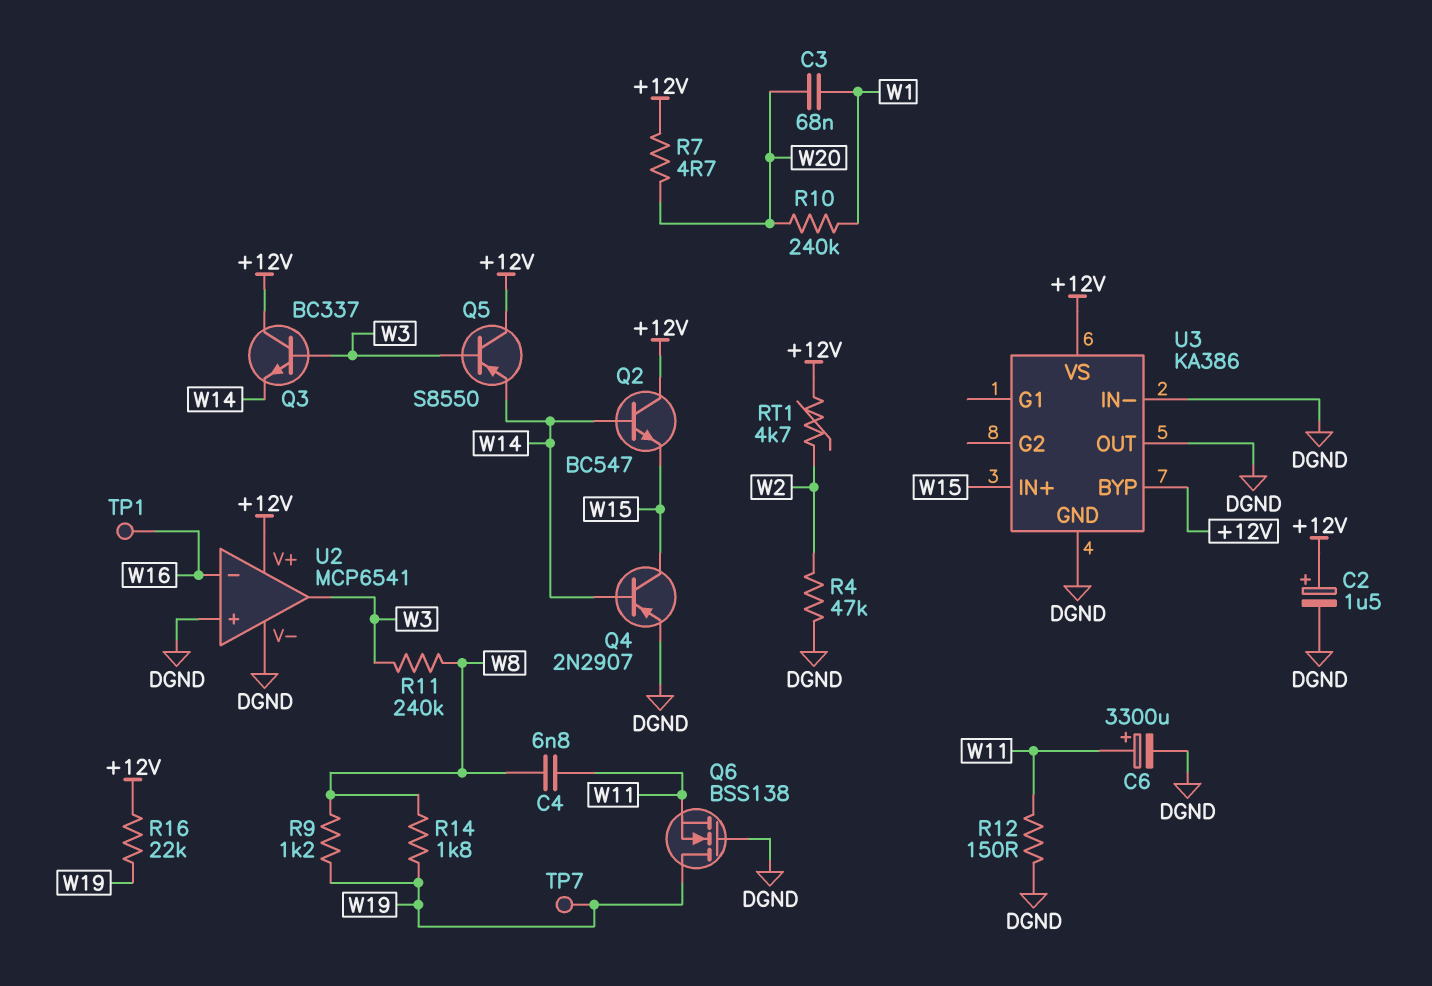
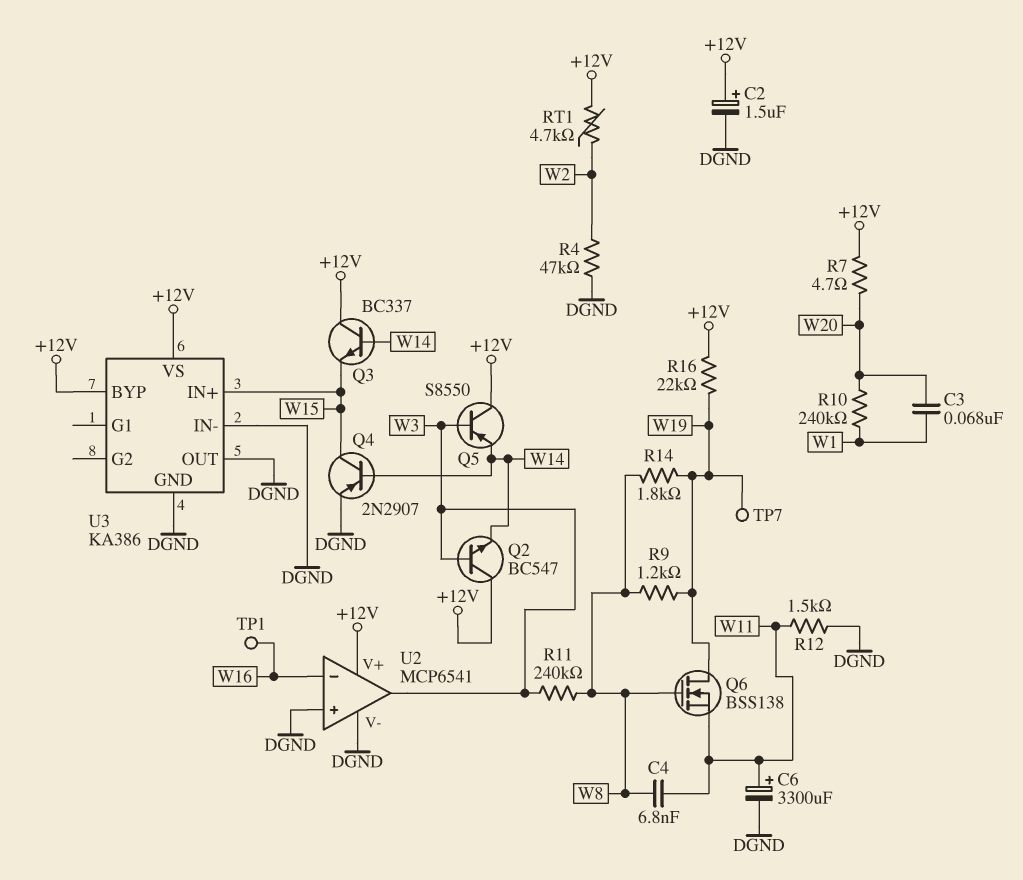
Q2: NPN BC547 (B W14, C +12V, E W15) -> NPN BC547 (B W3, C +12V, E W14)
Q3: NPN BC337 (B W3, C +12V, E W14) -> NPN BC337 (B W14, C +12V, E W15)
Q6: NMOS BSS138 (G DGND, D W19, S W11) -> NMOS BSS138 (G W8, D W19, S W11)
R12: 150 (DGND, W11) -> 1.5k (DGND, W11)

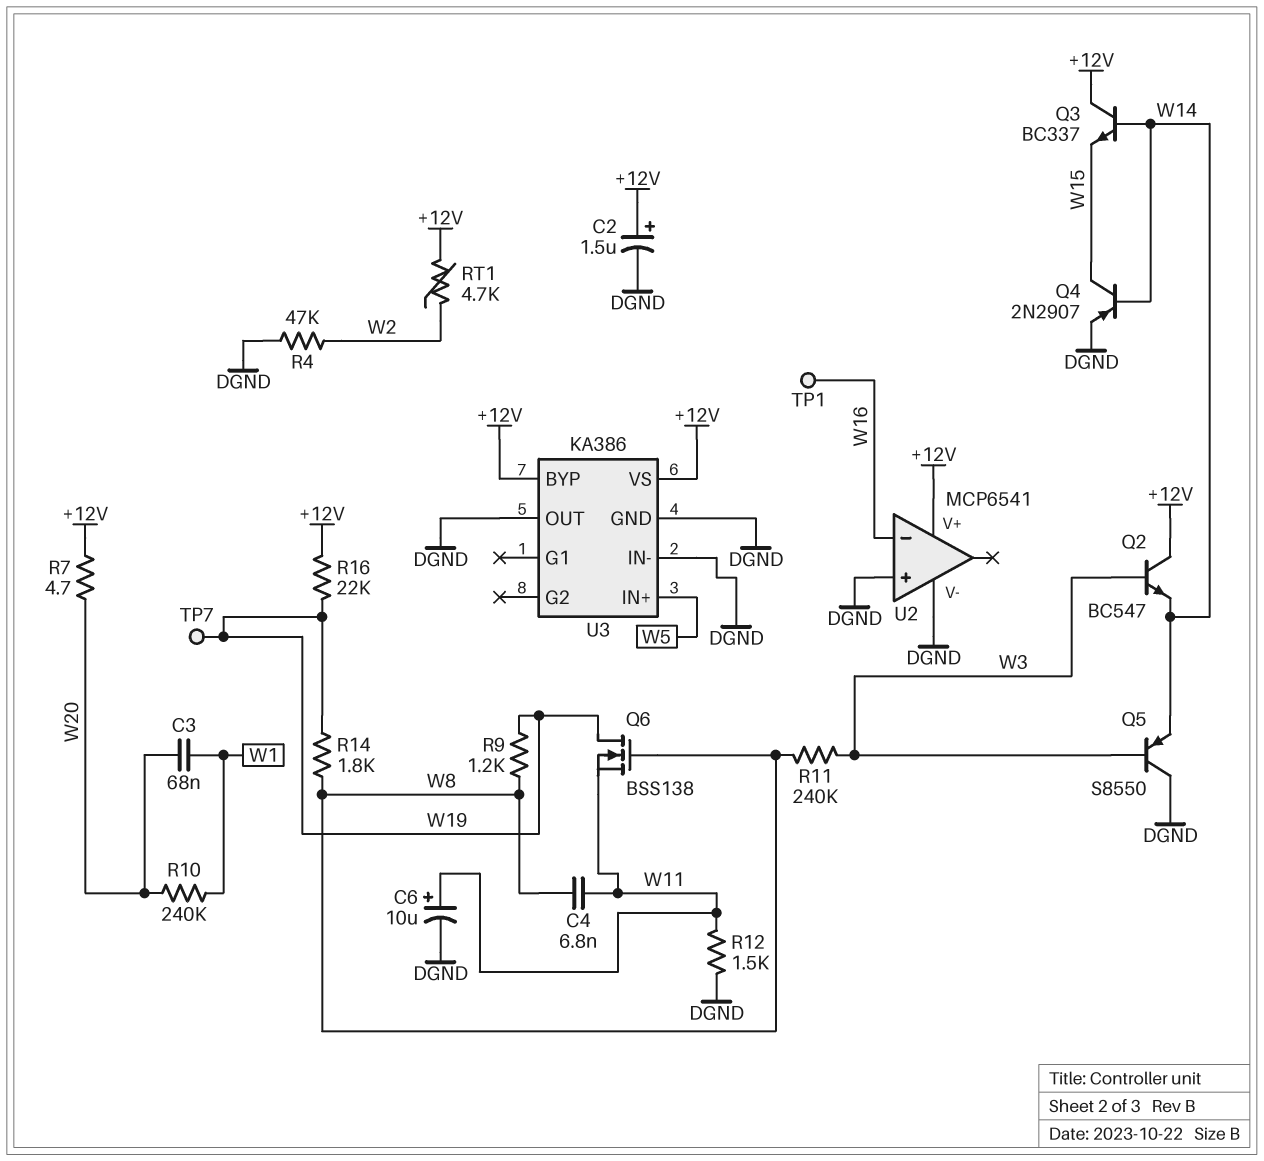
C6: 3300uF (plus W11, minus DGND) -> 10uF (plus W11, minus DGND)
Q5: PNP S8550 (B W3, C +12V, E W14) -> PNP S8550 (B W3, C DGND, E W14)
U2 pin out: W3 -> none
U3 pin IN+: W15 -> W5

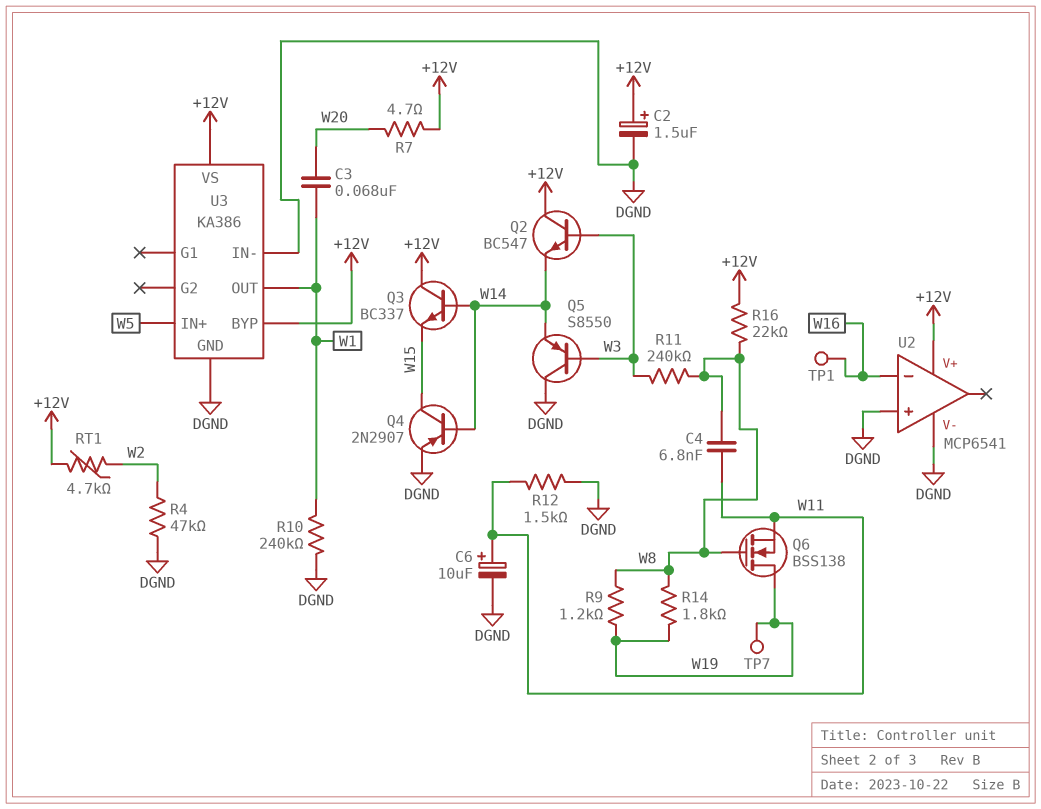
R10: 240k (W1, W20) -> 240k (DGND, W1)
R16: 22k (+12V, W19) -> 22k (+12V, W8)
U3 pin OUT: DGND -> W1

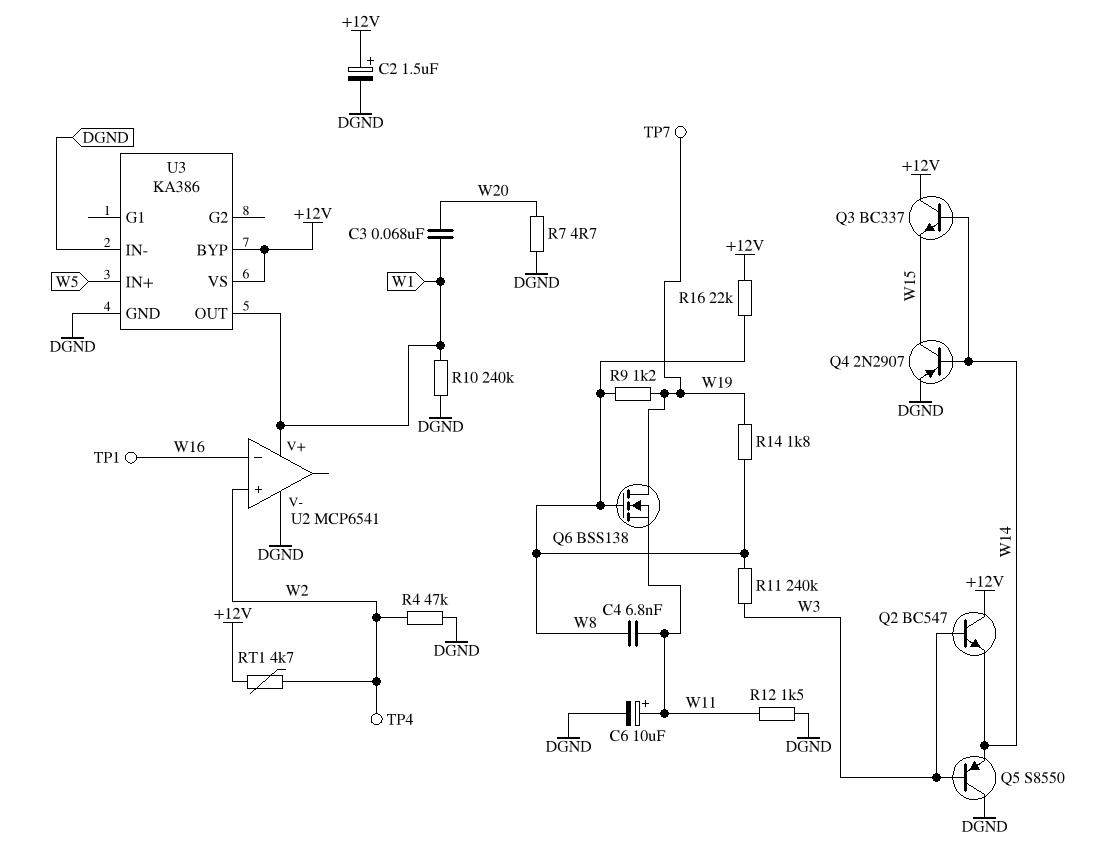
R7: 4.7 (+12V, W20) -> 4.7 (DGND, W20)
TP4: none -> test point (W2)
U2 pin V+: +12V -> W1
U2 pin in+: DGND -> W2

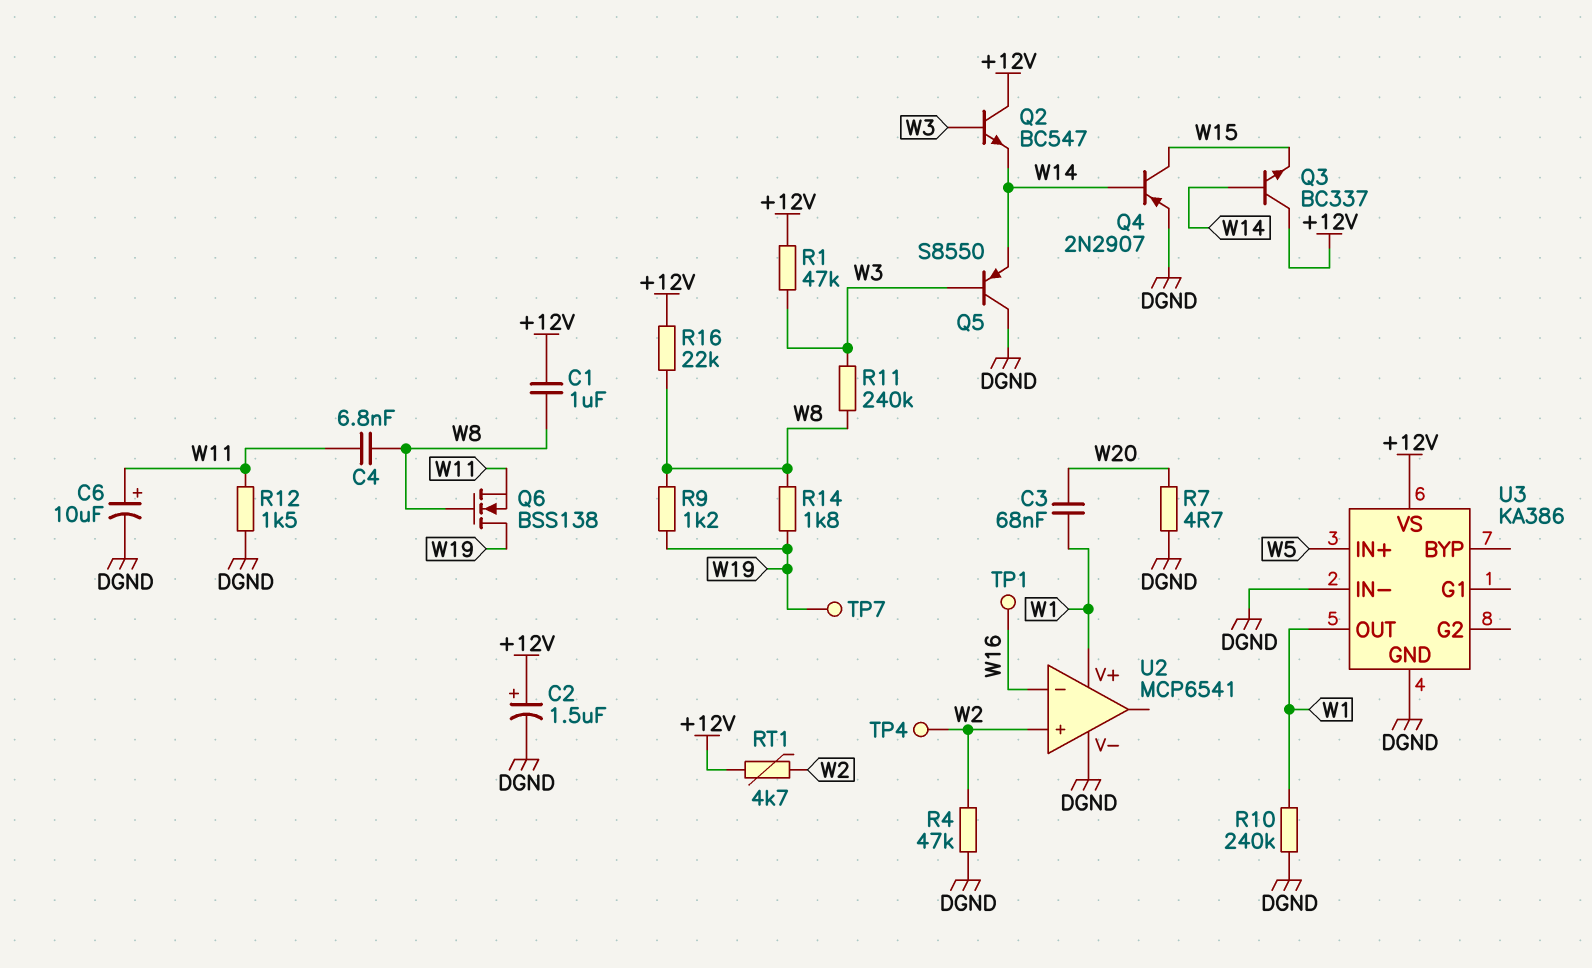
C1: none -> 1uF (+12V, W8)
R1: none -> 47k (+12V, W3)
U3 pin BYP: +12V -> none

